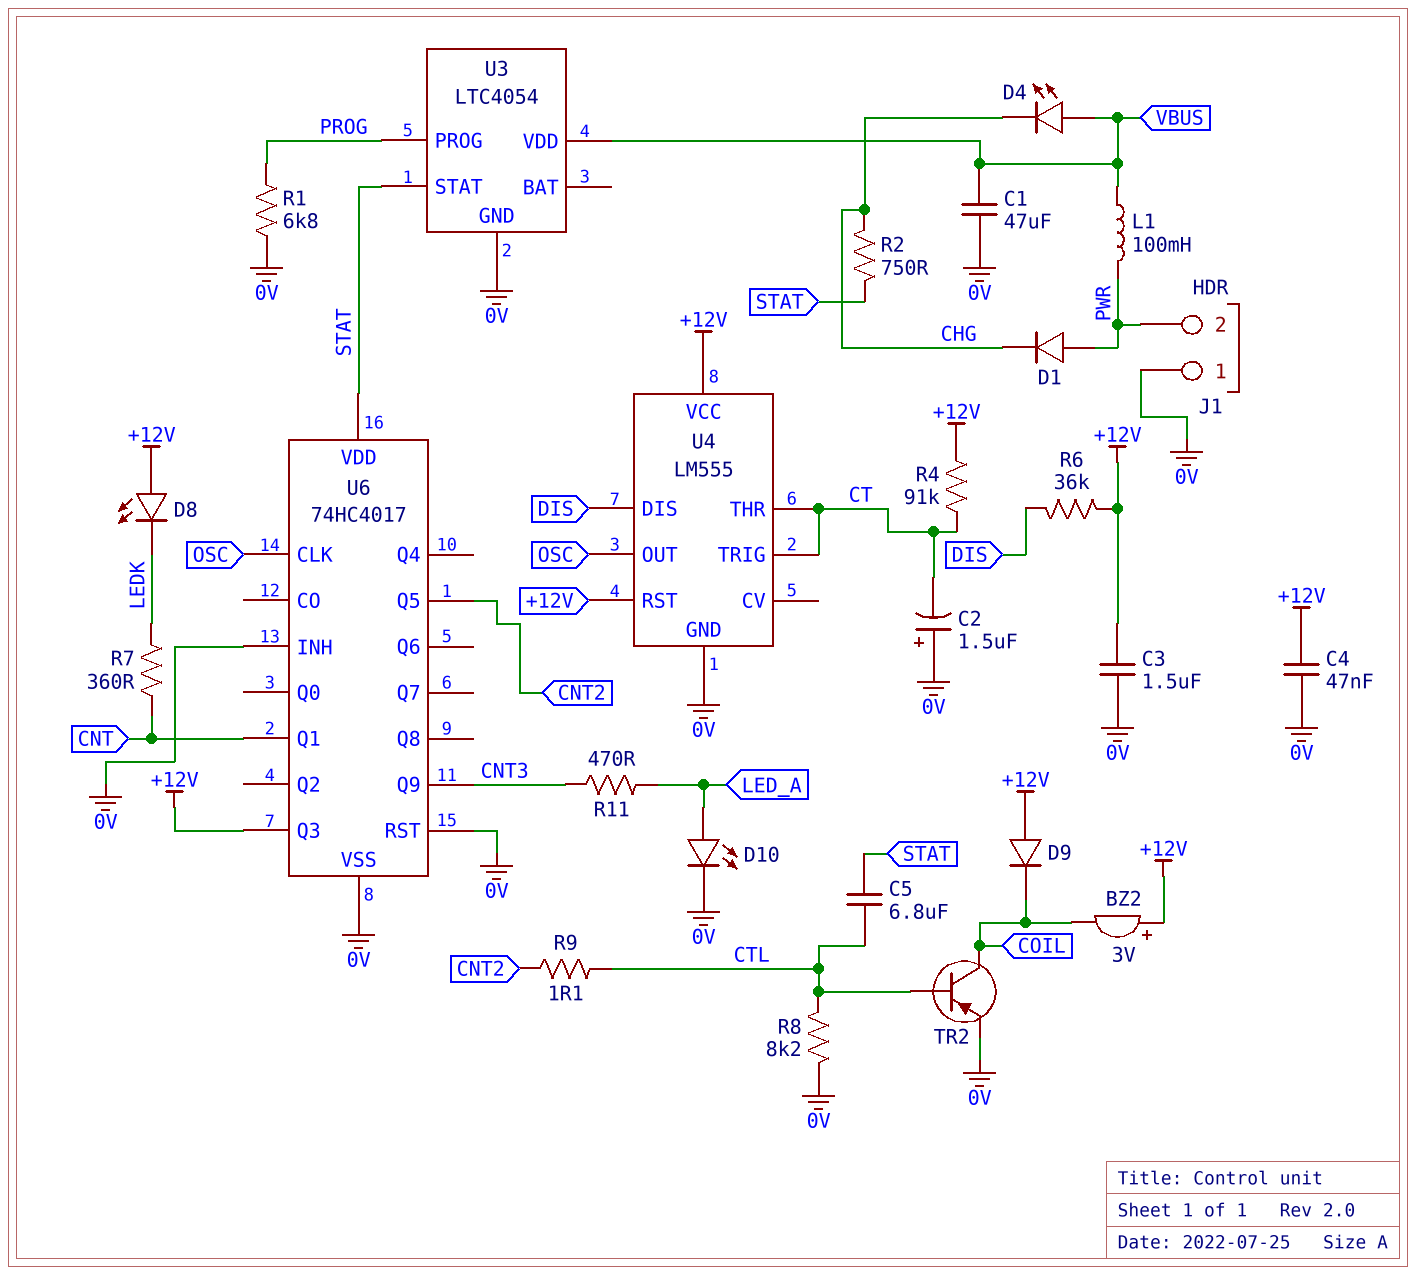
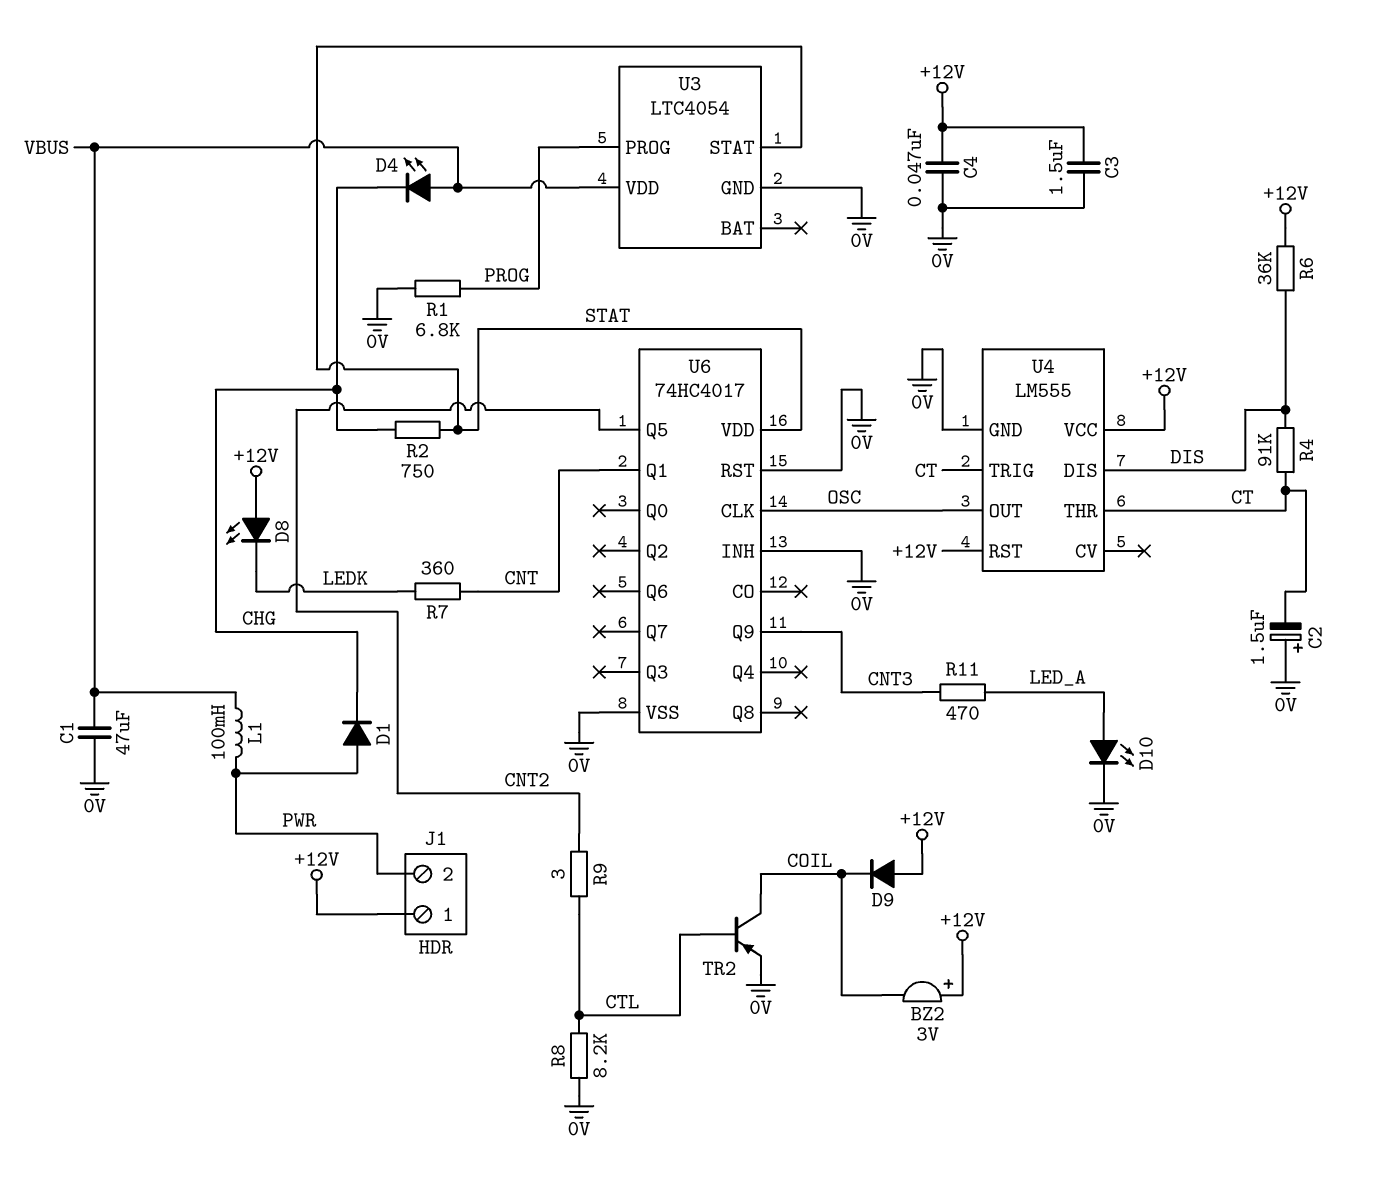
C5: 6.8uF (CTL, STAT) -> none
J1 pin 1: 0V -> +12V
R4: 91k (+12V, CT) -> 91k (CT, DIS)
R9: 1.1 (CNT2, CTL) -> 3 (CNT2, CTL)
U6 pin Q3: +12V -> none

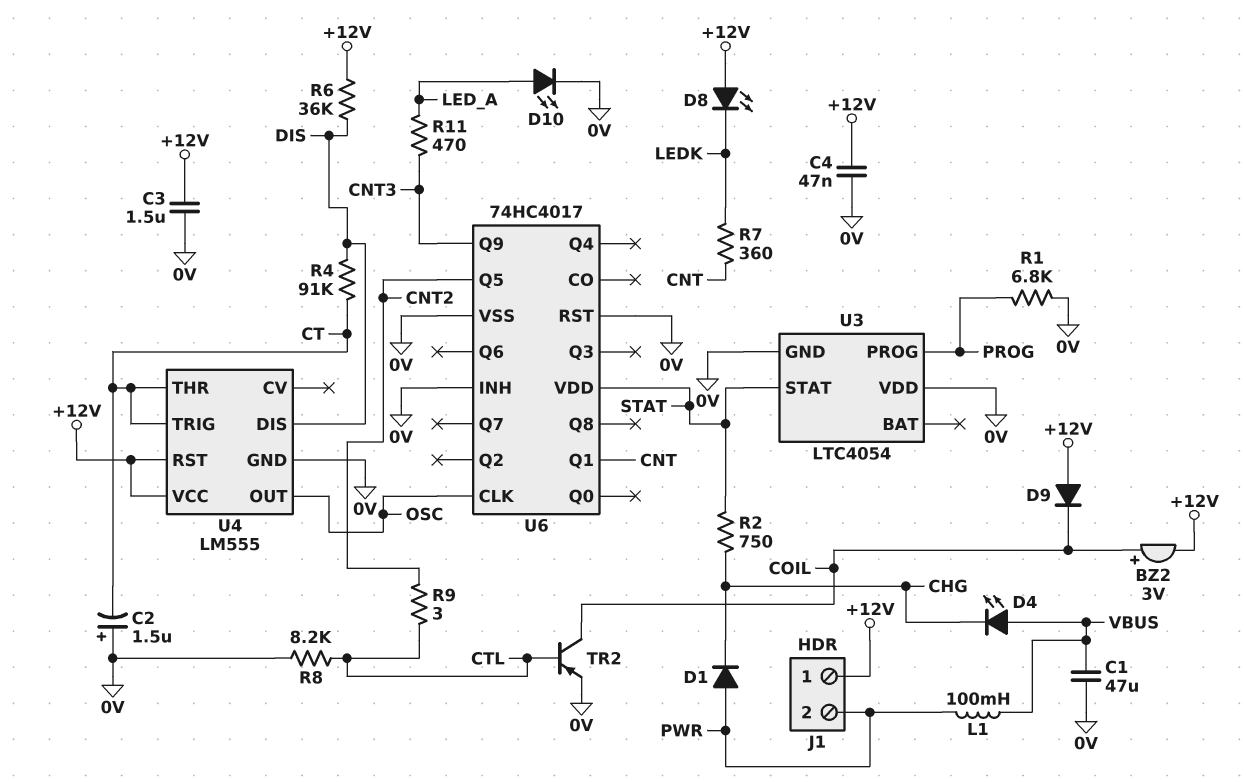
BZ2: buzzer 3V (plus +12V, minus COIL) -> buzzer 3V (plus COIL, minus +12V)
U3 pin VDD: VBUS -> 0V

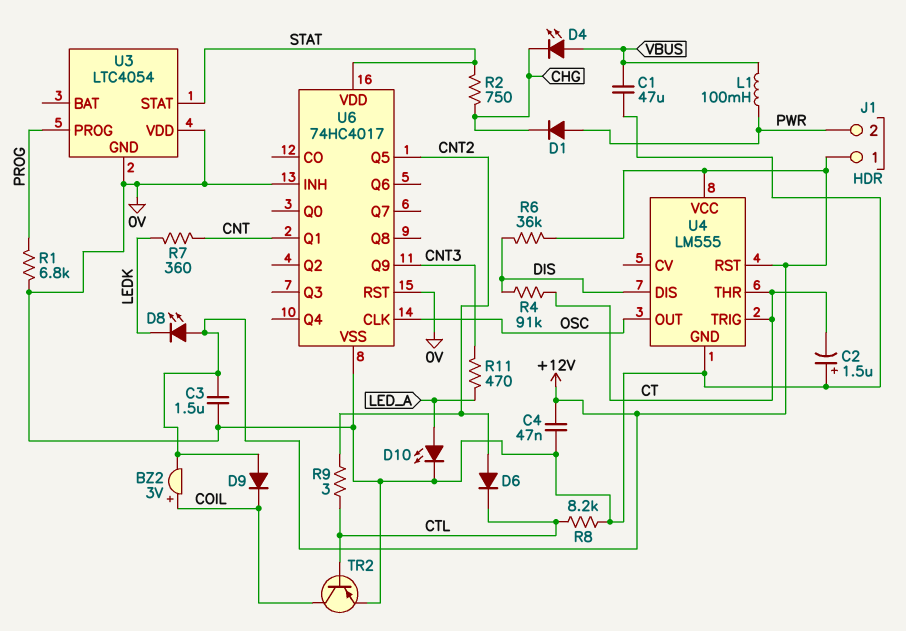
D6: none -> diode (A CNT2, K CTL)

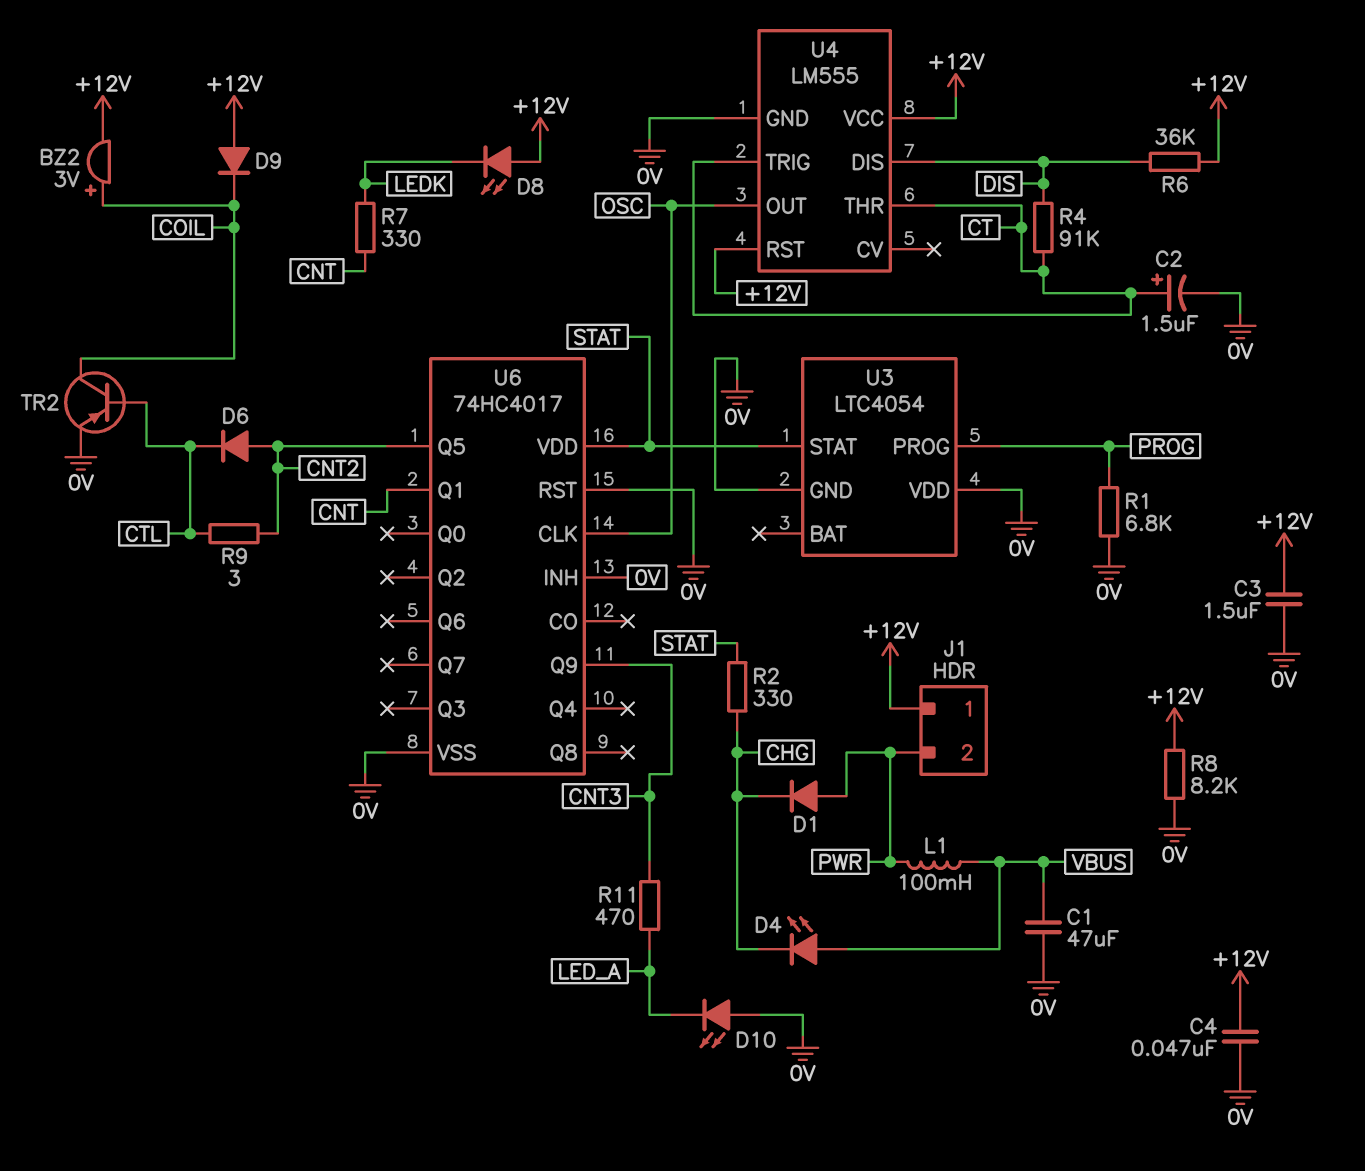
C2: 1.5uF (plus 0V, minus CT) -> 1.5uF (plus CT, minus 0V)
D10: LED (A LED_A, K 0V) -> LED (A 0V, K LED_A)
R2: 750 (CHG, STAT) -> 330 (CHG, STAT)
R7: 360 (CNT, LEDK) -> 330 (CNT, LEDK)
R8: 8.2k (0V, CTL) -> 8.2k (+12V, 0V)

